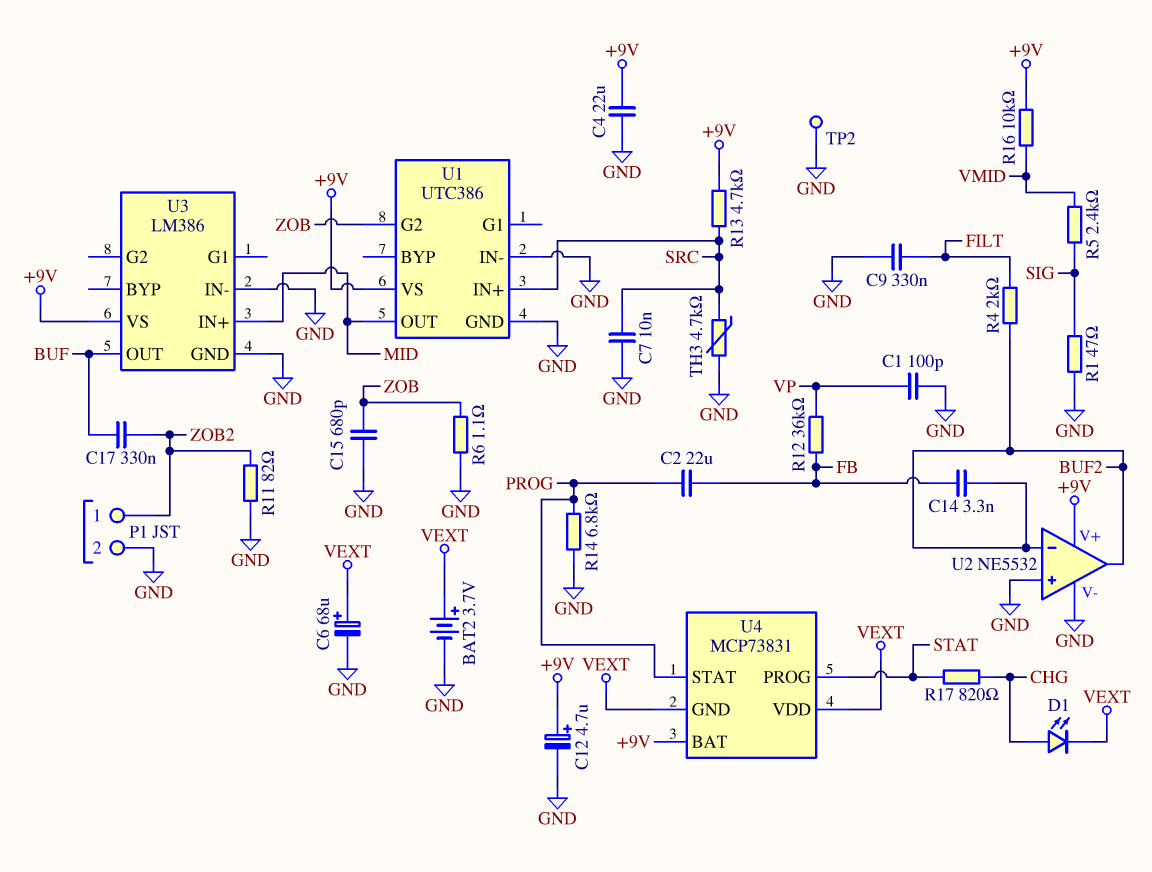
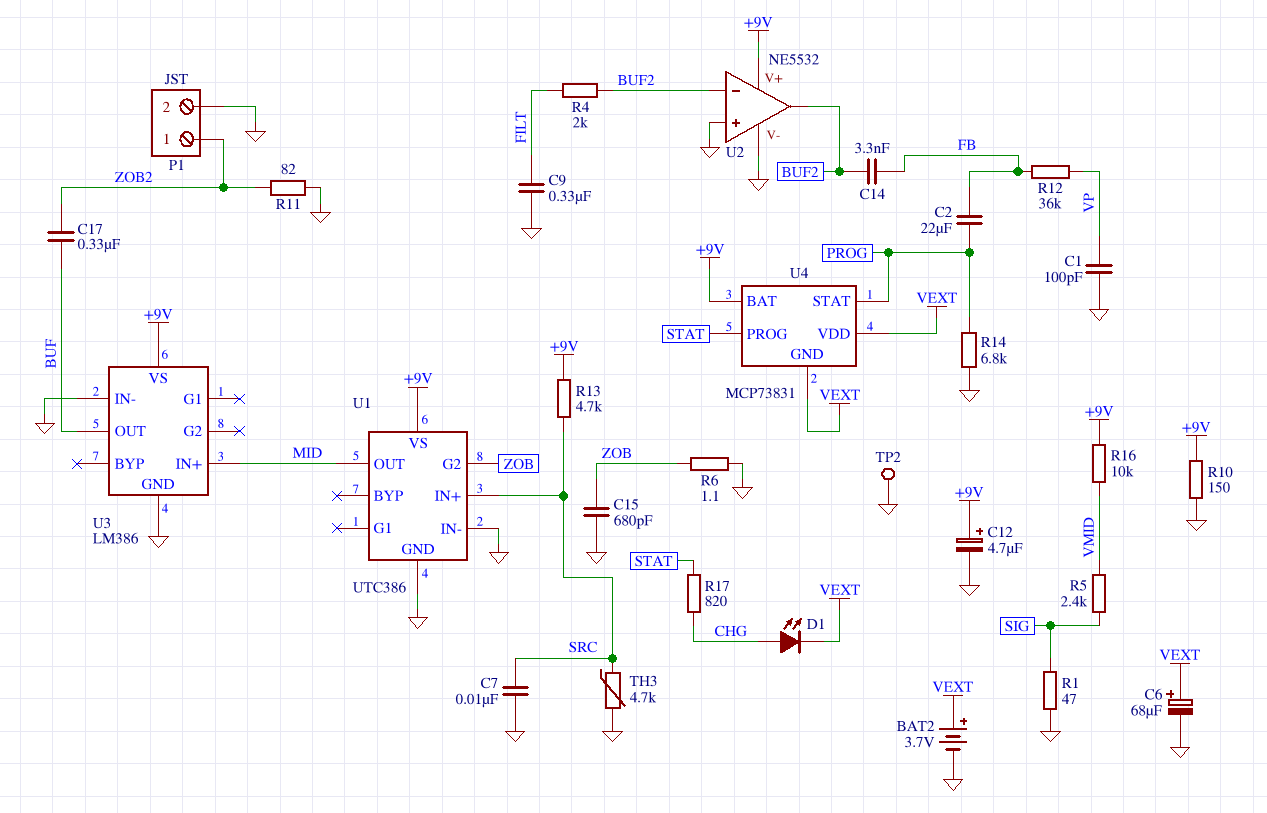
C4: 22uF (+9V, GND) -> none
R10: none -> 150 (+9V, GND)

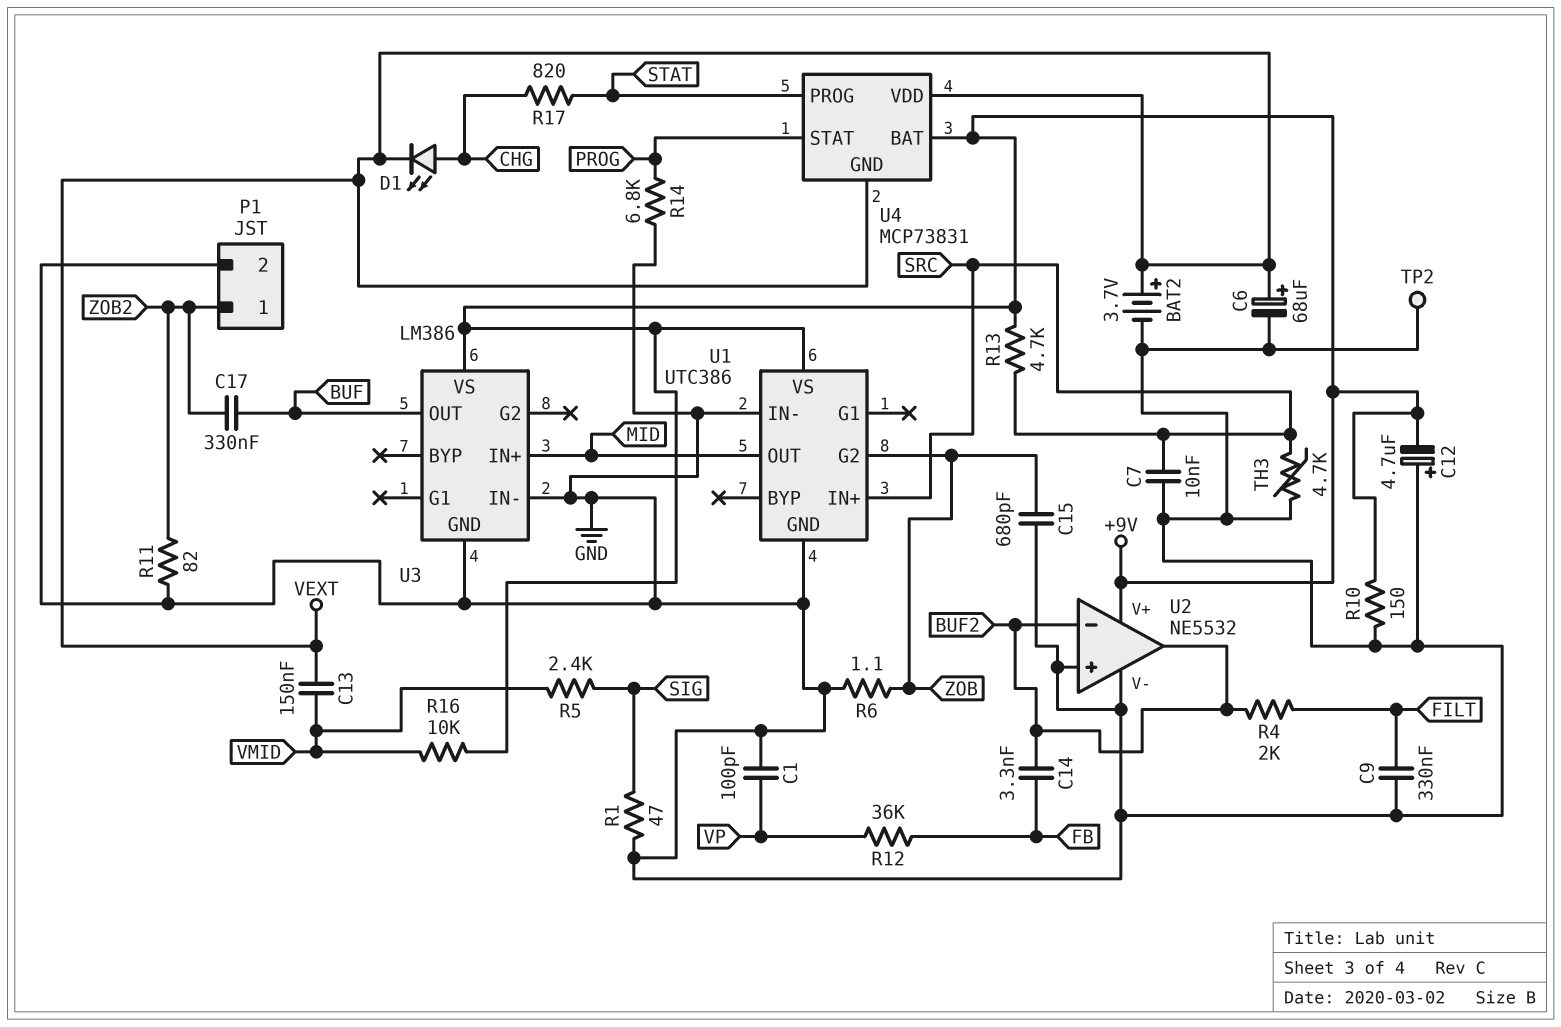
C2: 22uF (FB, PROG) -> none
C12: 4.7uF (plus +9V, minus GND) -> 4.7uF (plus GND, minus +9V)
C13: none -> 150nF (VEXT, VMID)

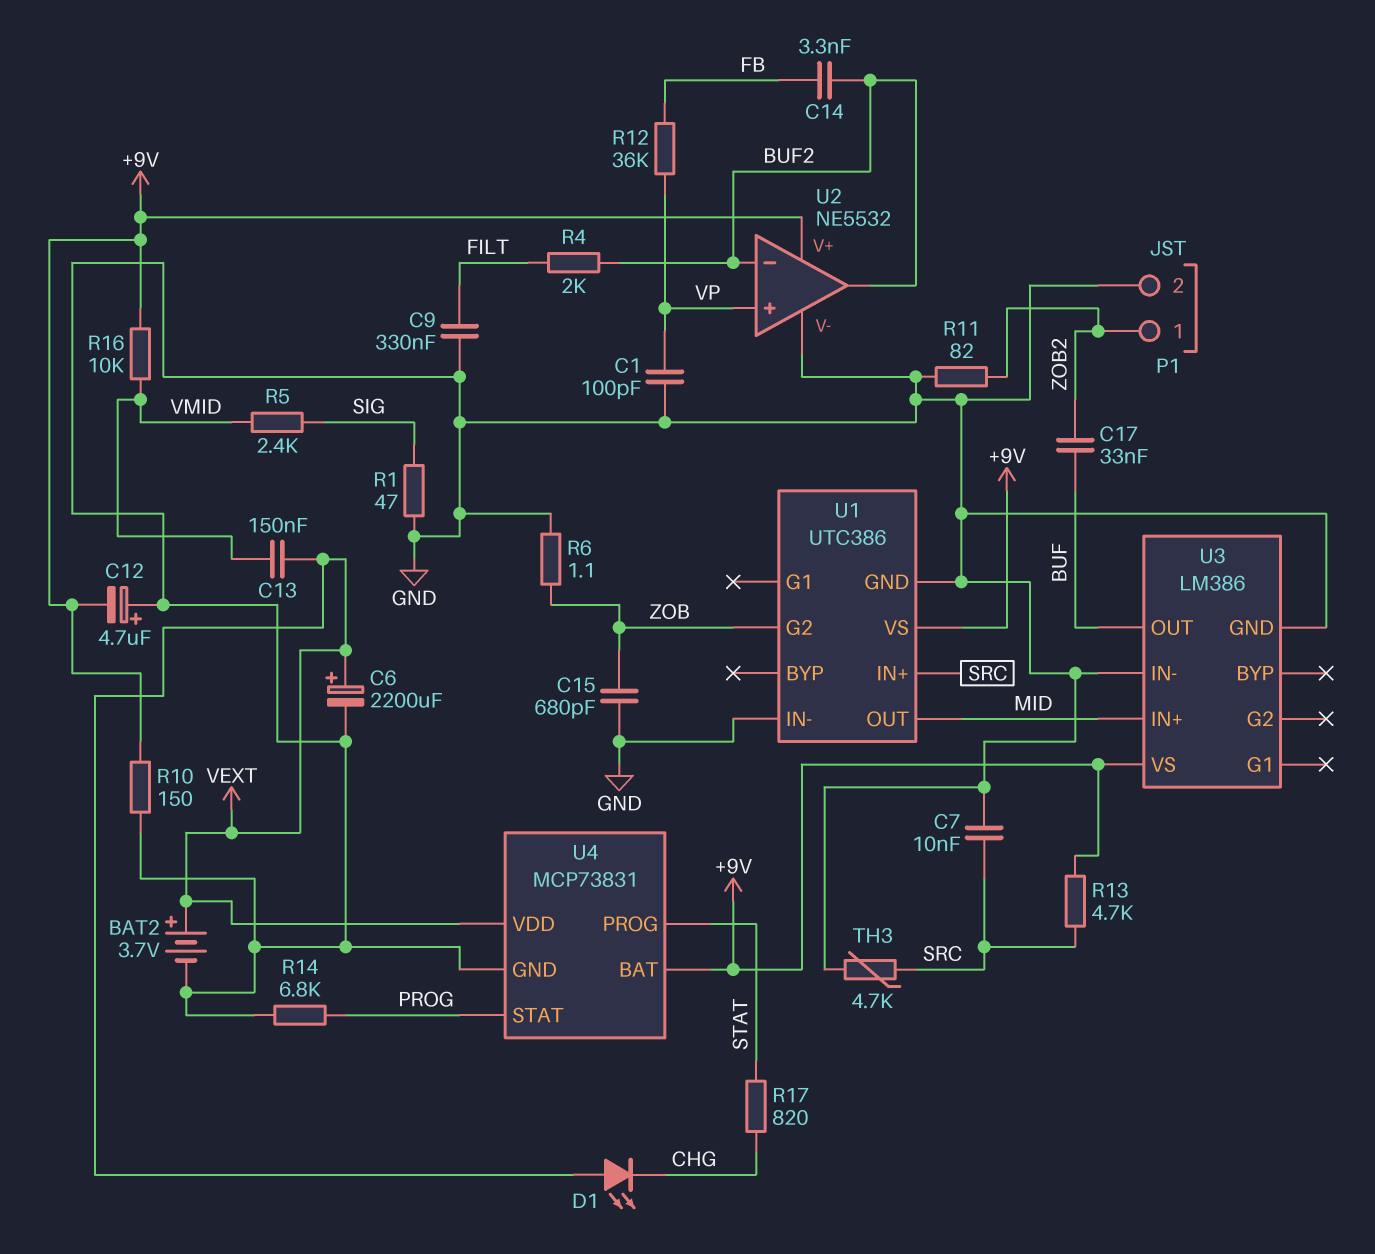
C6: 68uF (plus VEXT, minus GND) -> 2200uF (plus VEXT, minus GND)
C17: 330nF (BUF, ZOB2) -> 33nF (BUF, ZOB2)
D1: LED (A CHG, K VEXT) -> LED (A VEXT, K CHG)
TP2: test point (GND) -> none
U2 pin in+: GND -> VP
U4 pin GND: VEXT -> GND

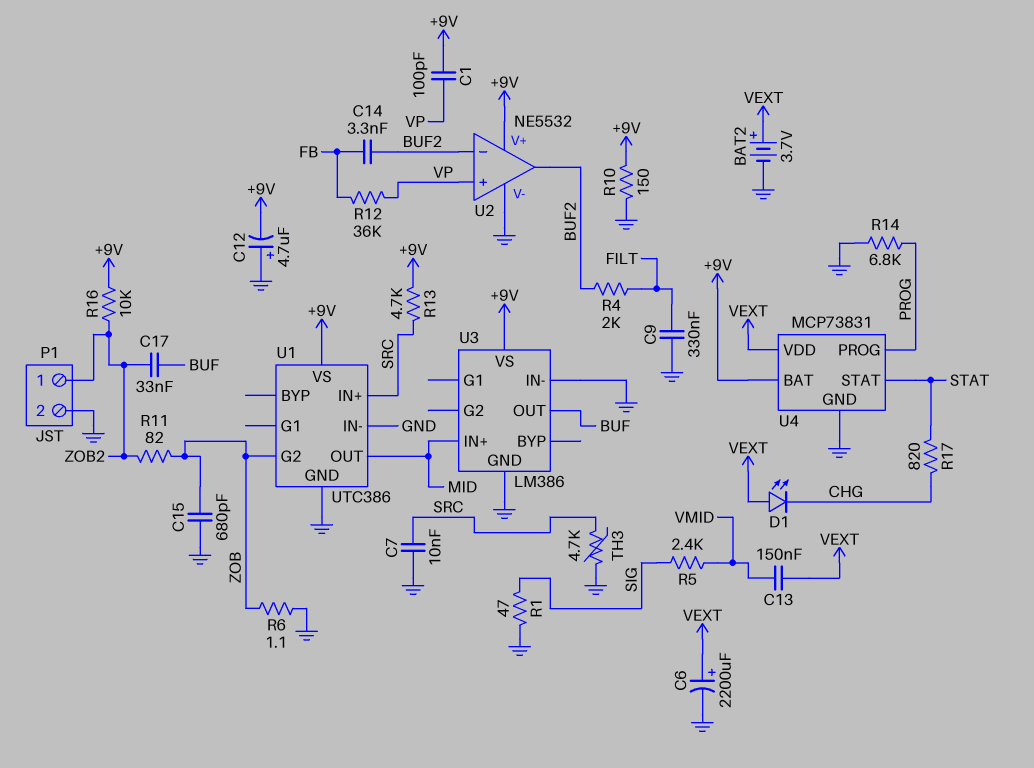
C1: 100pF (GND, VP) -> 100pF (+9V, VP)
R11: 82 (GND, ZOB2) -> 82 (ZOB, ZOB2)
R16: 10k (+9V, VMID) -> 10k (+9V, ZOB2)
U4 pin PROG: STAT -> PROG
U4 pin STAT: PROG -> STAT

